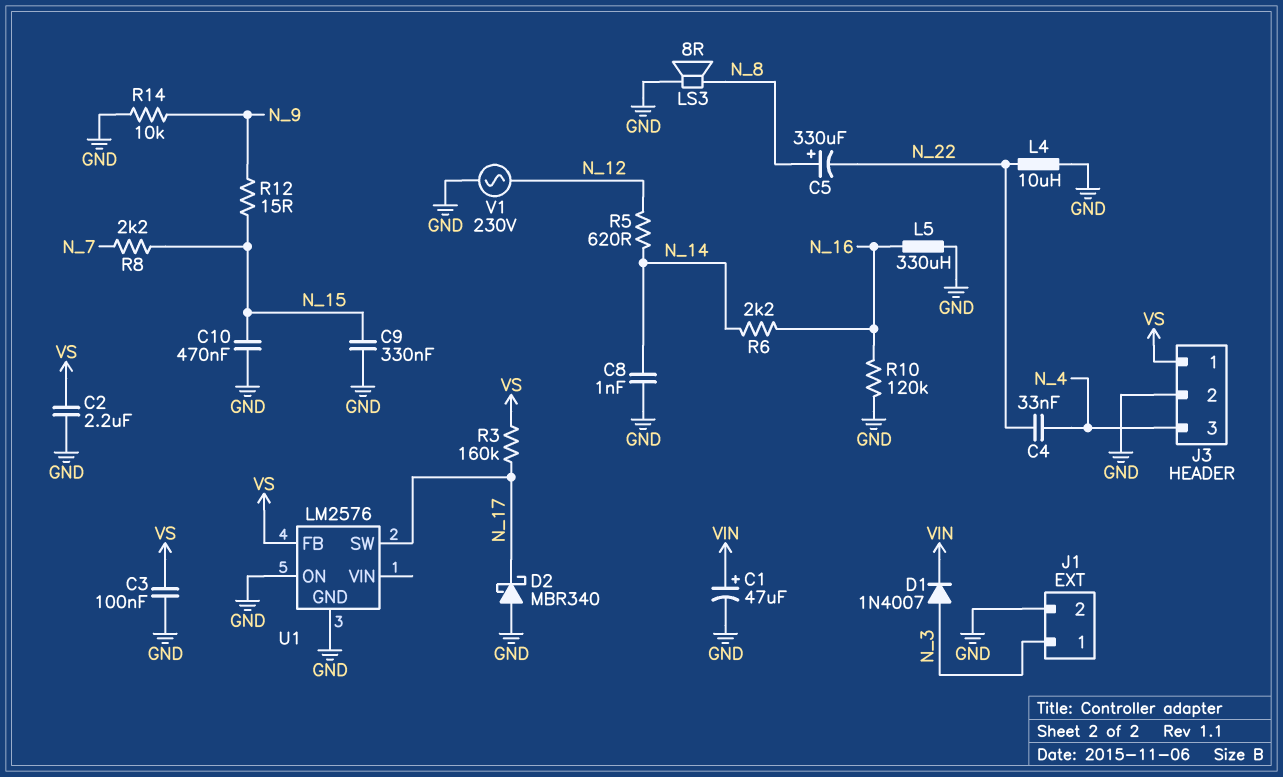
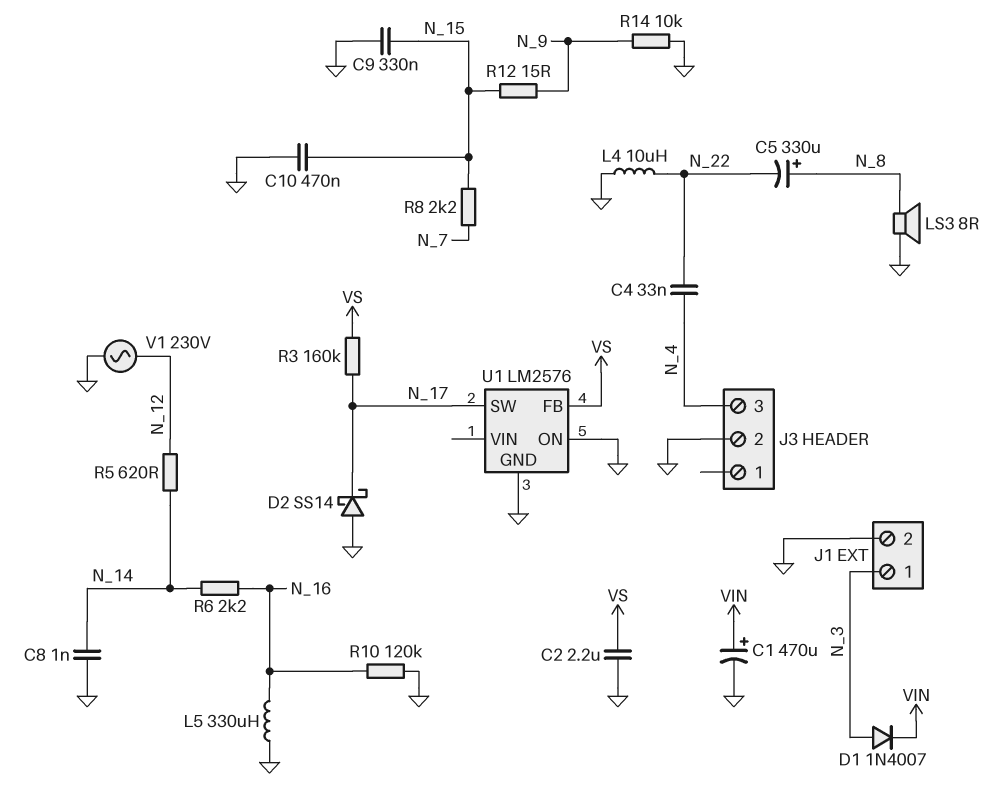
C1: 47uF (plus VIN, minus GND) -> 470uF (plus VIN, minus GND)
C3: 100nF (GND, VS) -> none
D2: schottky MBR340 (A GND, K N_17) -> schottky SS14 (A GND, K N_17)
J3 pin 1: VS -> none

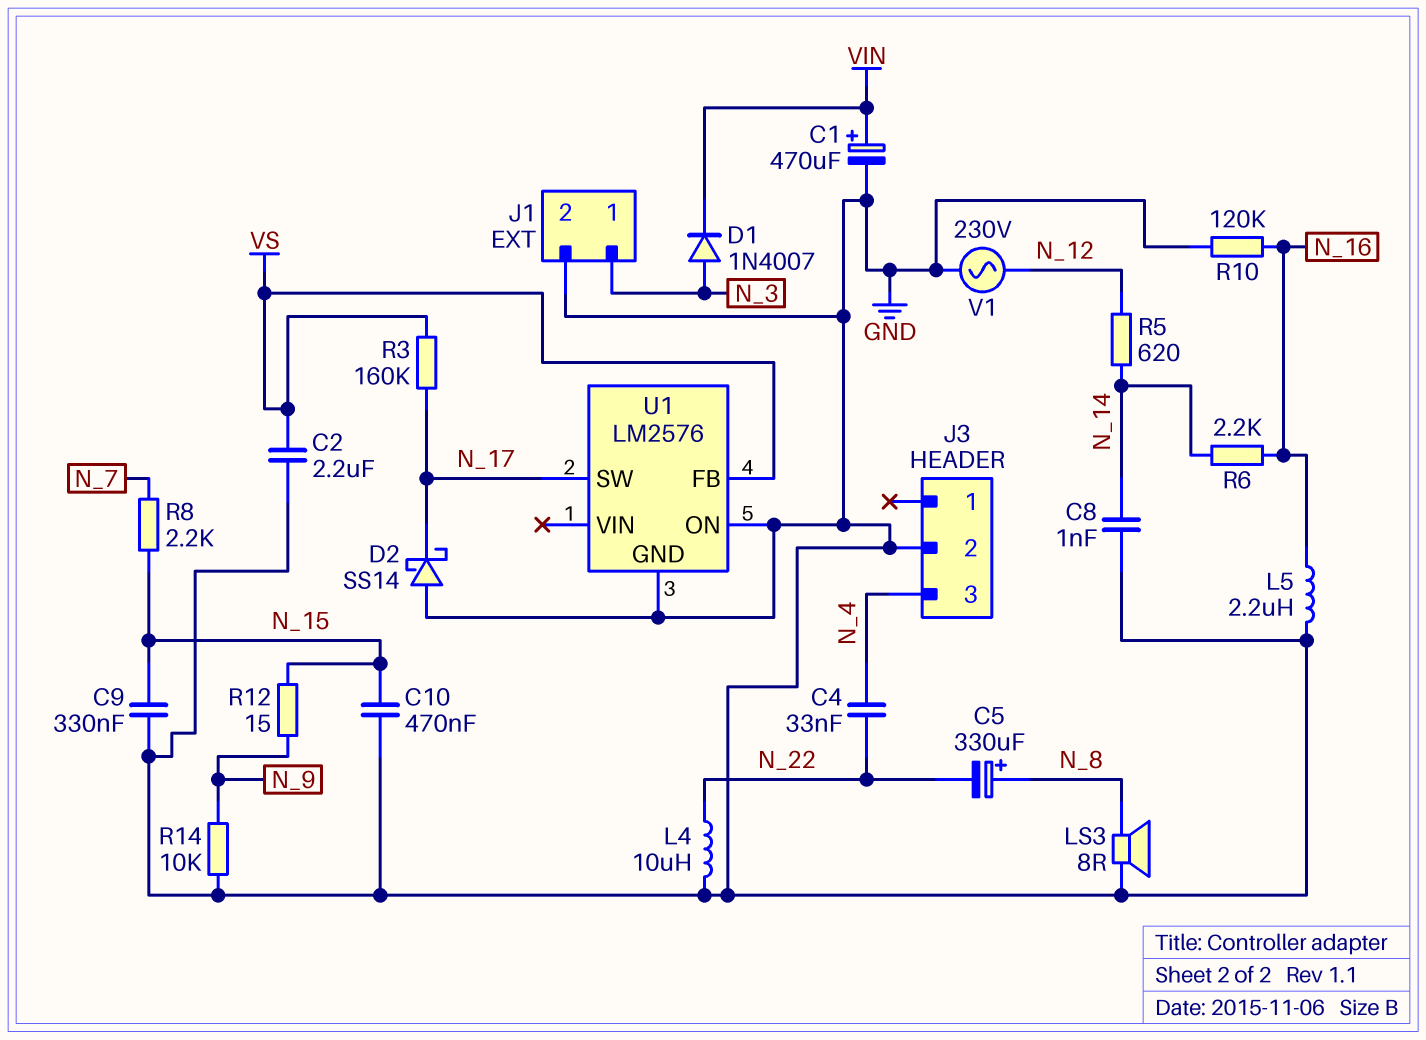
L5: 330uH (GND, N_16) -> 2.2uH (GND, N_16)

